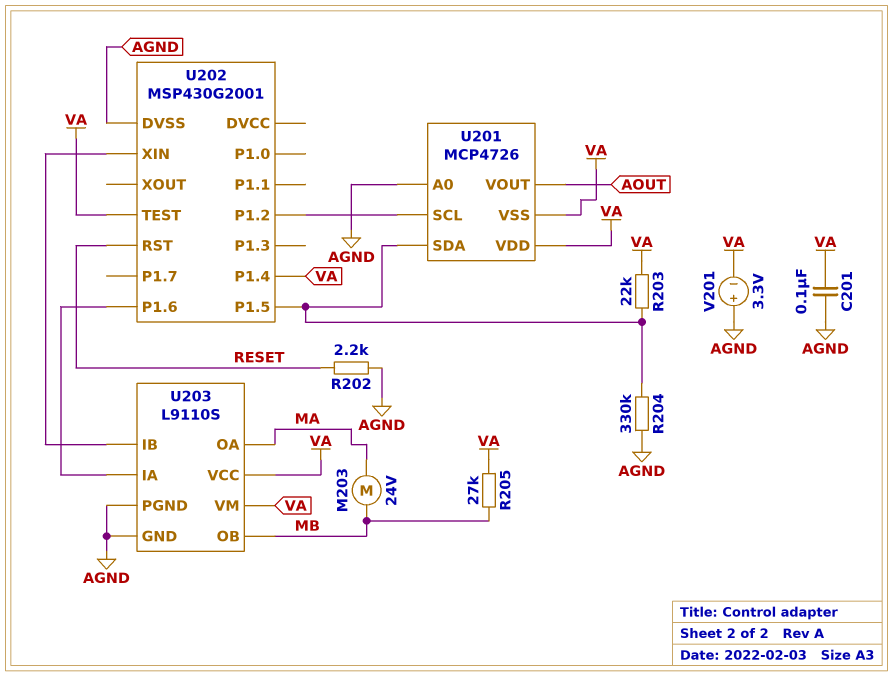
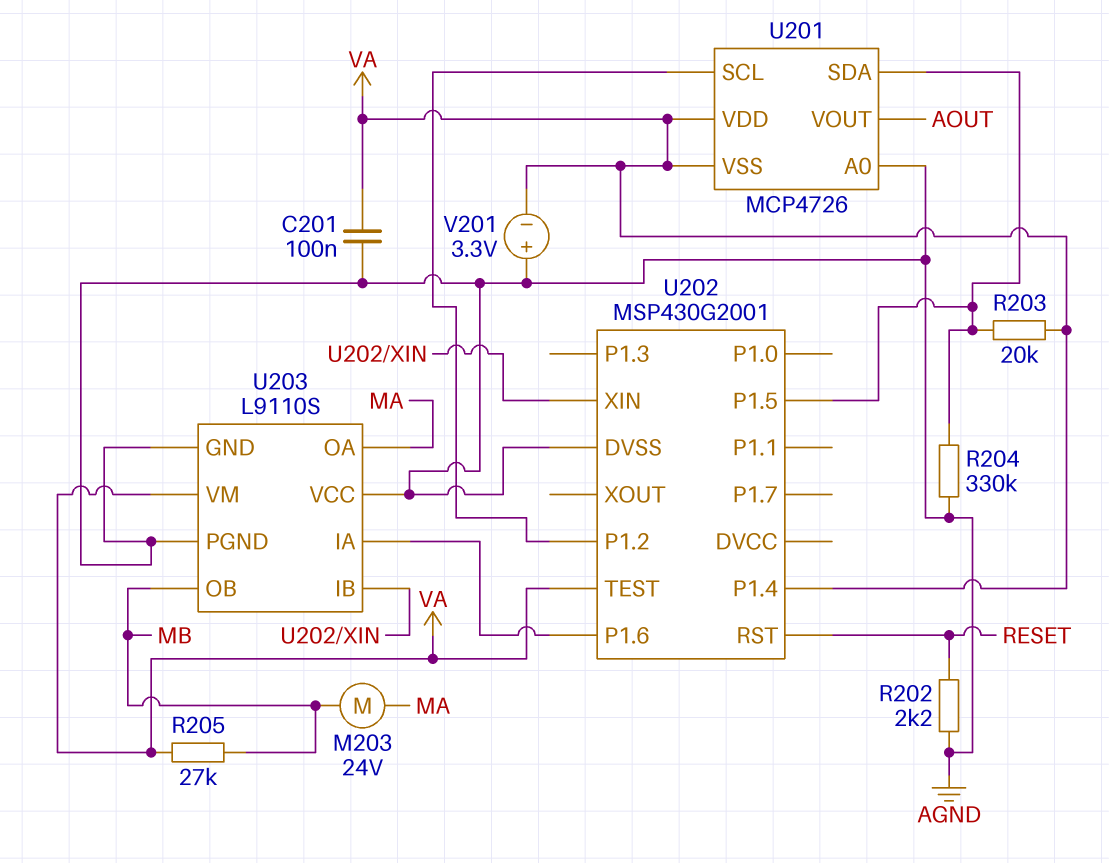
R203: 22k (U201/SDA, VA) -> 20k (U201/SDA, VA)
U203 pin VCC: VA -> AGND

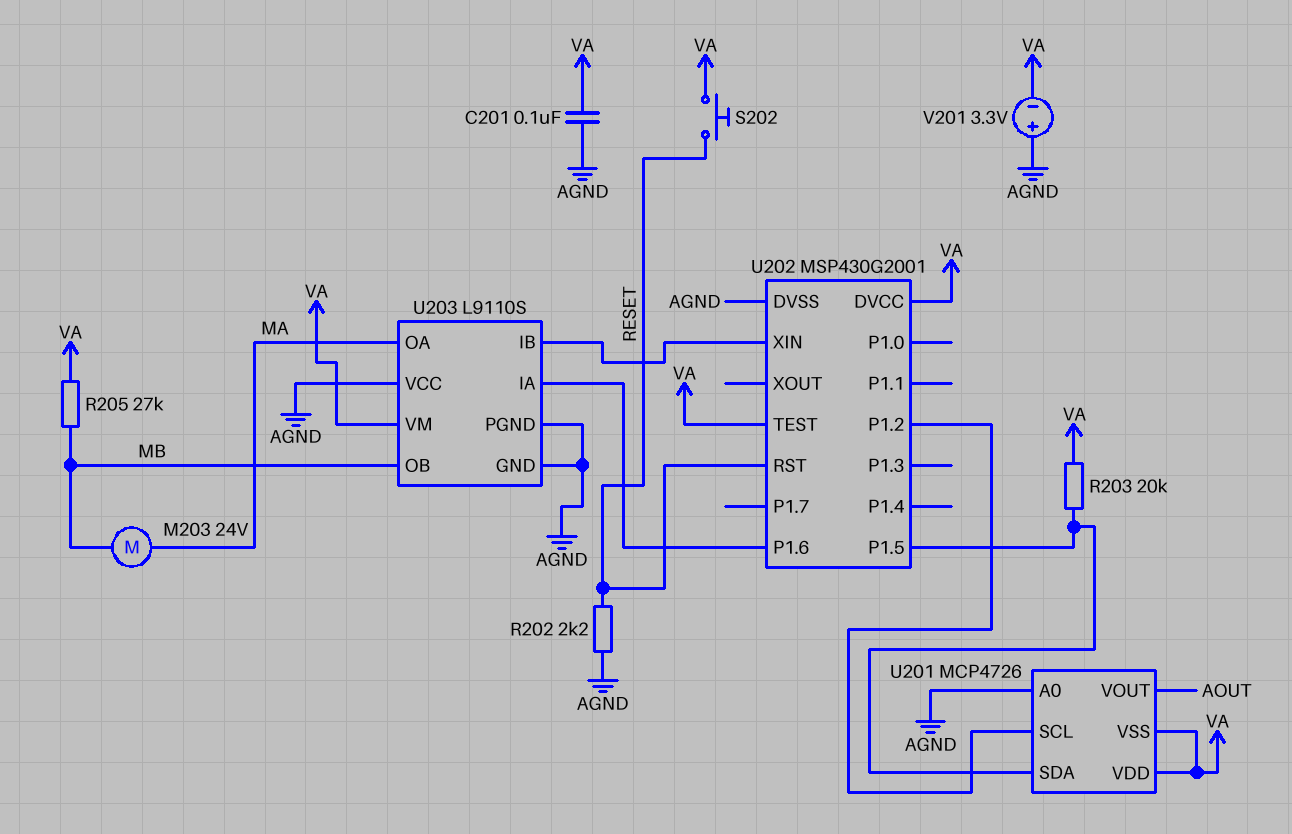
R204: 330k (AGND, U201/SDA) -> none
S202: none -> button (RESET, VA)
U202 pin DVCC: none -> VA
U202 pin P1.4: VA -> none

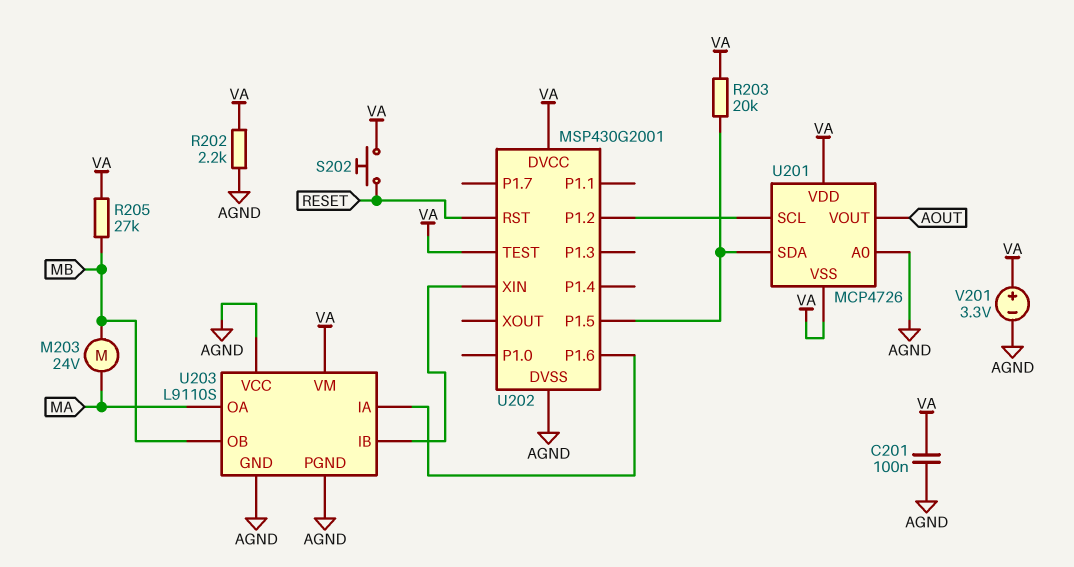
R202: 2.2k (AGND, RESET) -> 2.2k (AGND, VA)
V201: 3.3V (plus AGND, minus VA) -> 3.3V (plus VA, minus AGND)

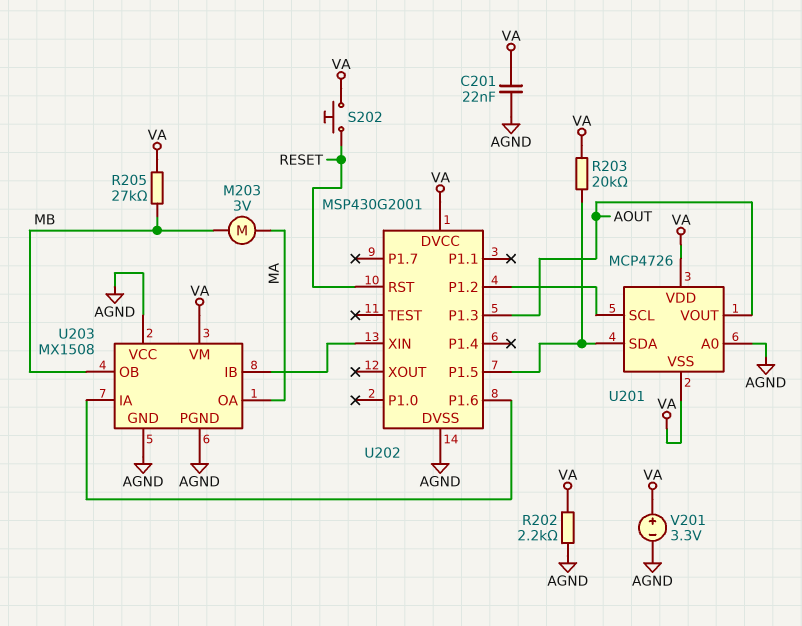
C201: 100nF (AGND, VA) -> 22nF (AGND, VA)
M203: motor 24V (MA, MB) -> motor 3V (MA, MB)
U202 pin P1.3: none -> AOUT
U202 pin TEST: VA -> none
U203: L9110S -> MX1508

